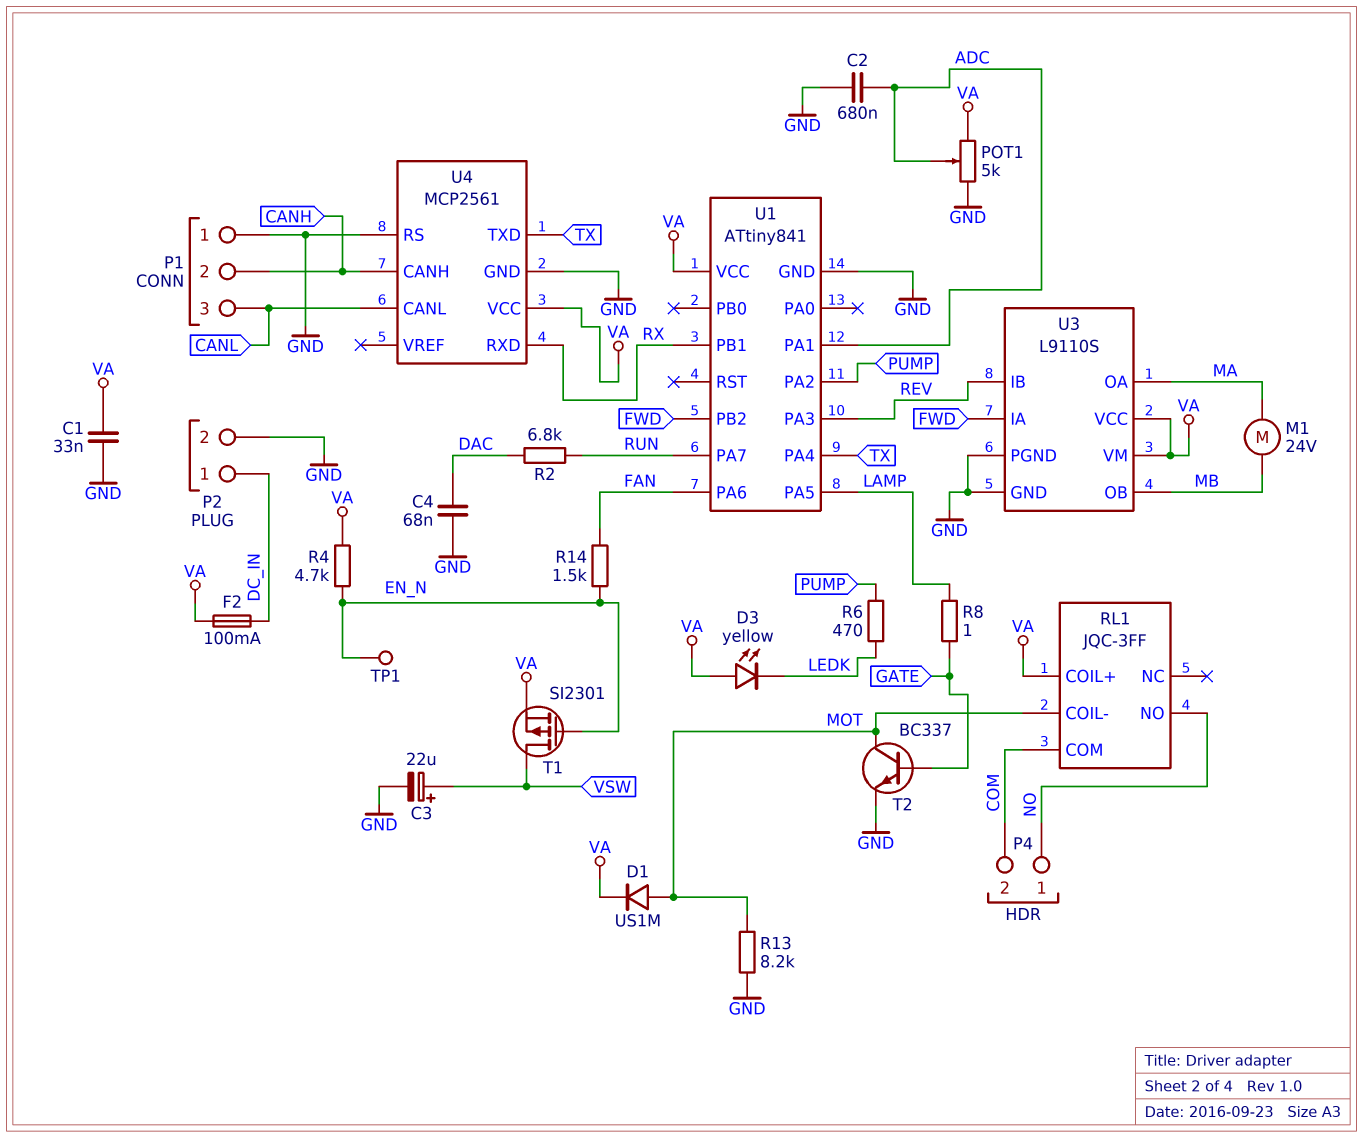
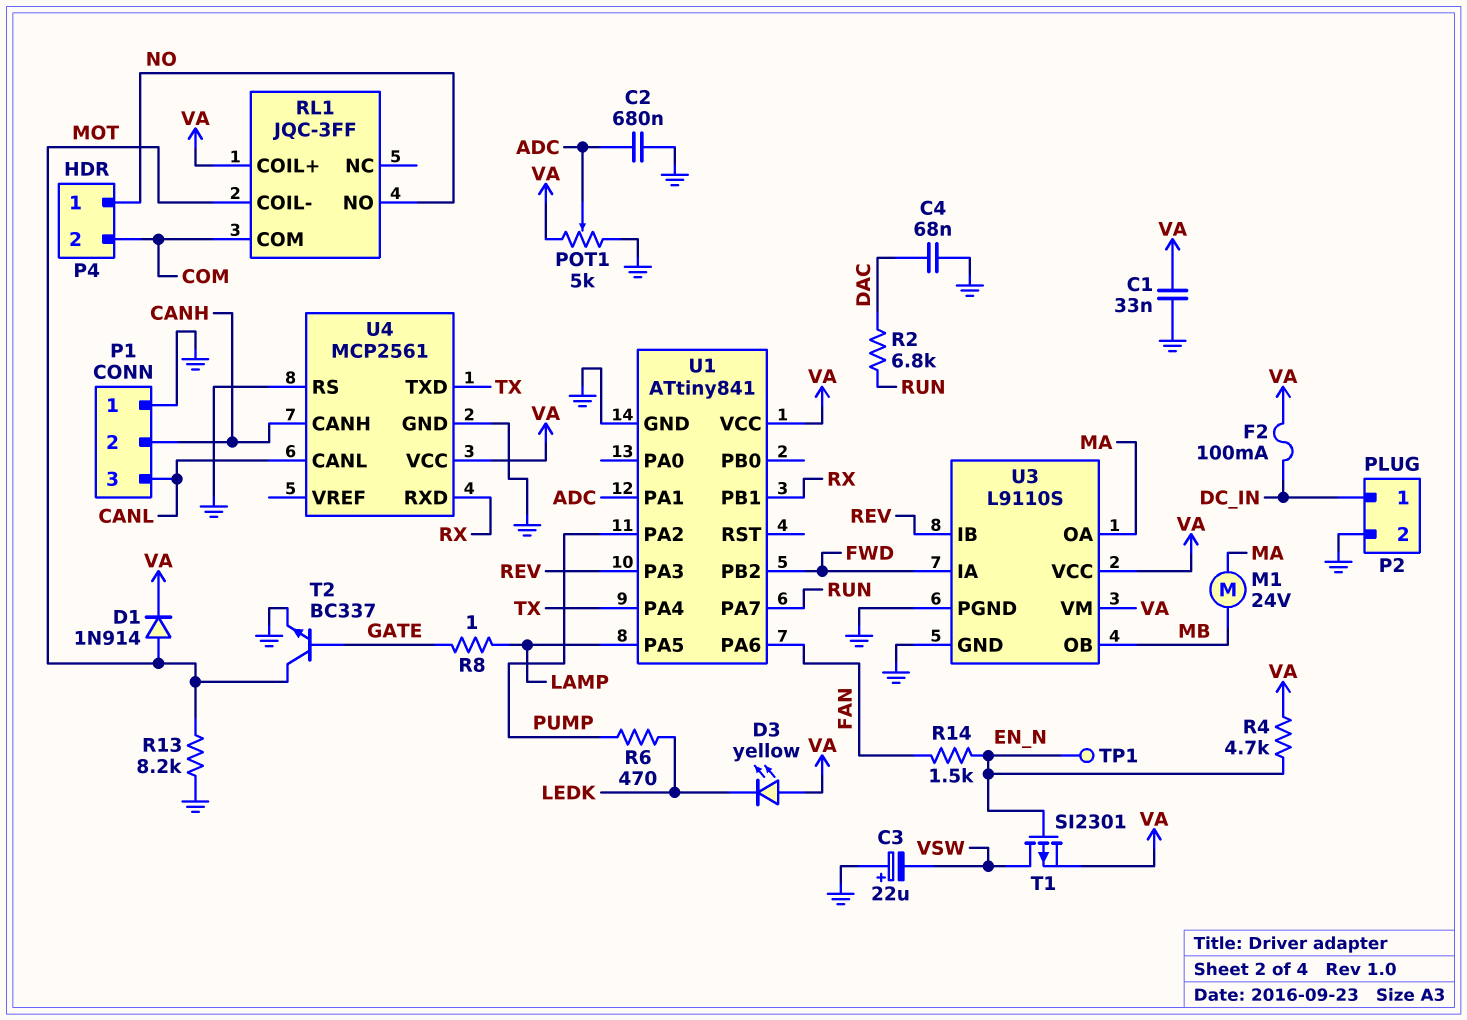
C3: 22uF (plus VSW, minus GND) -> 22uF (plus GND, minus VSW)
D1: diode US1M (A MOT, K VA) -> diode 1N914 (A MOT, K VA)

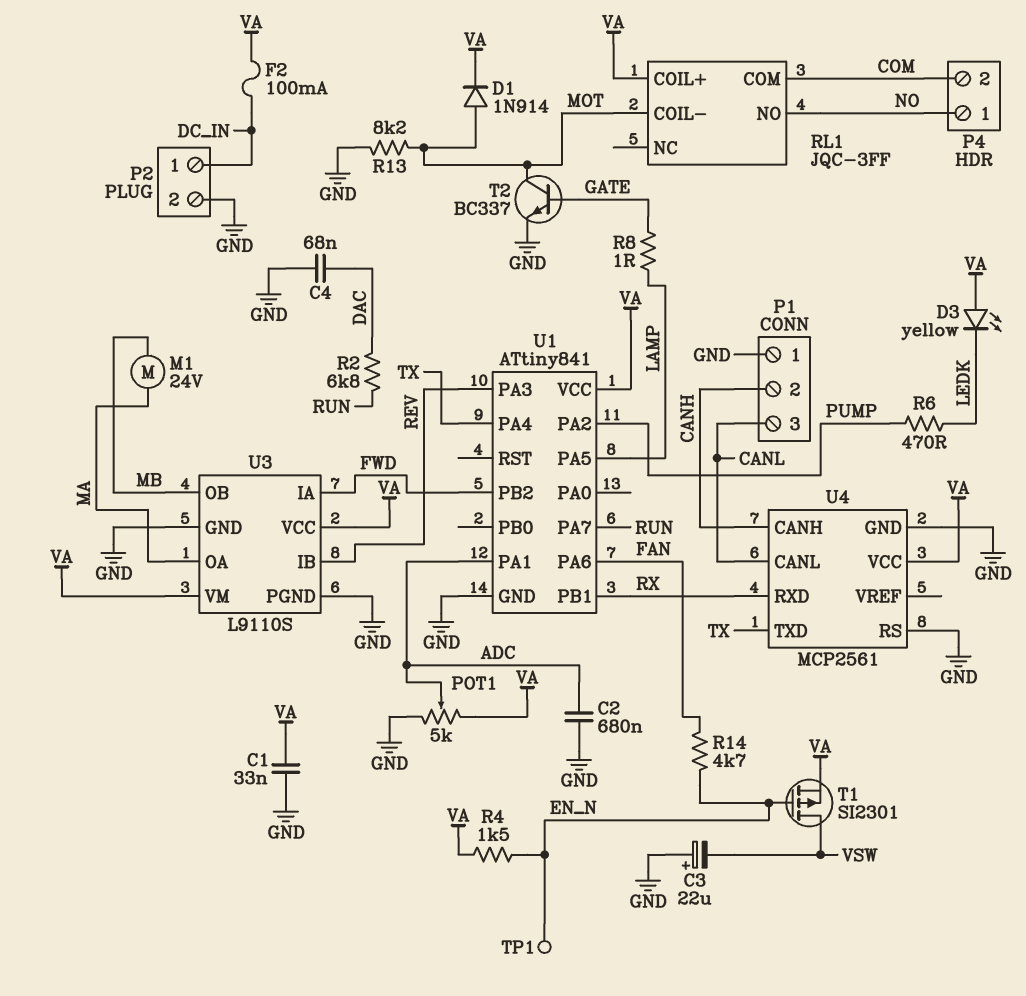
R4: 4.7k (EN_N, VA) -> 1.5k (EN_N, VA)
R14: 1.5k (EN_N, FAN) -> 4.7k (EN_N, FAN)

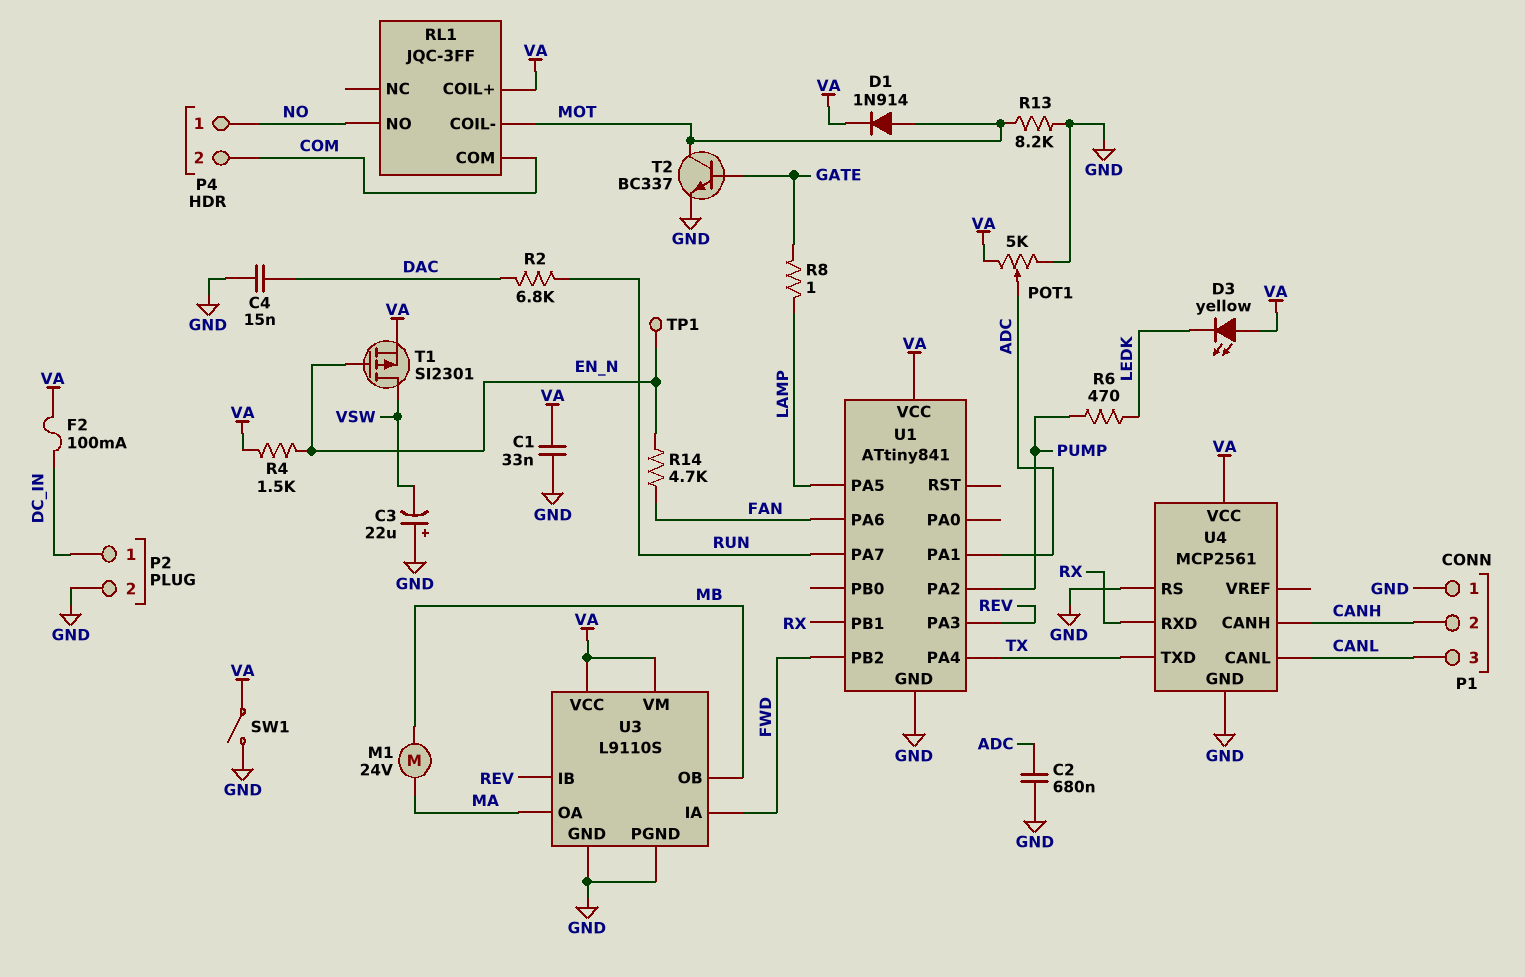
C4: 68nF (DAC, GND) -> 15nF (DAC, GND)
SW1: none -> switch (GND, VA)

